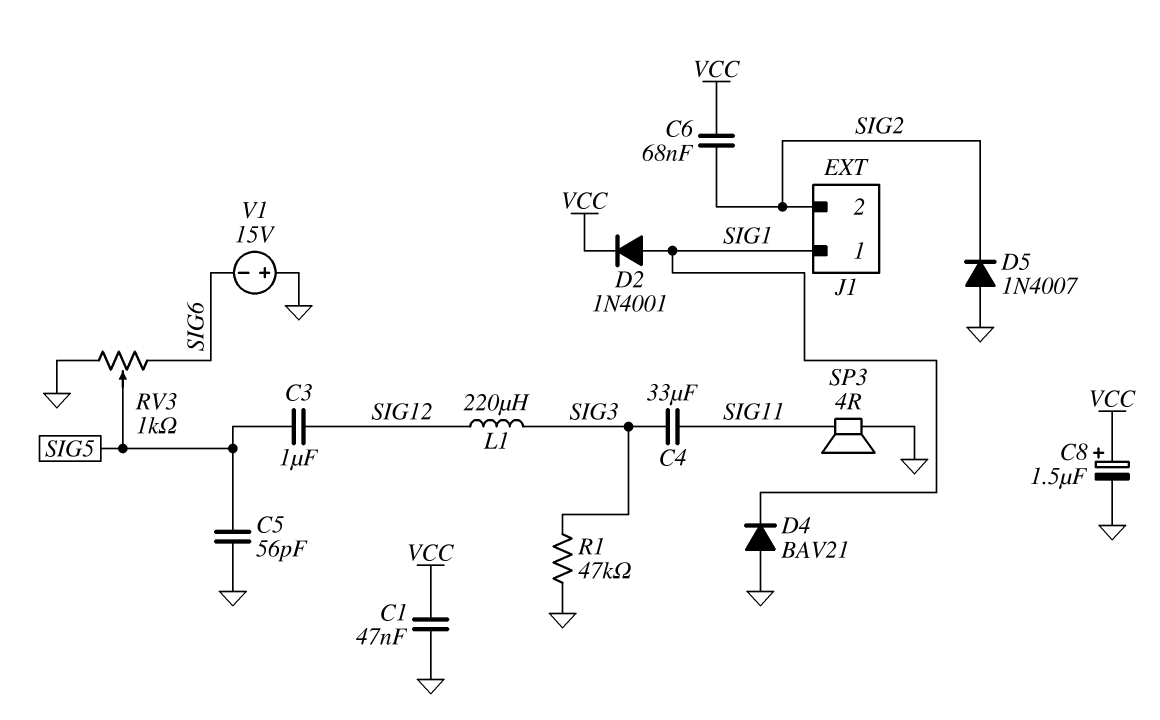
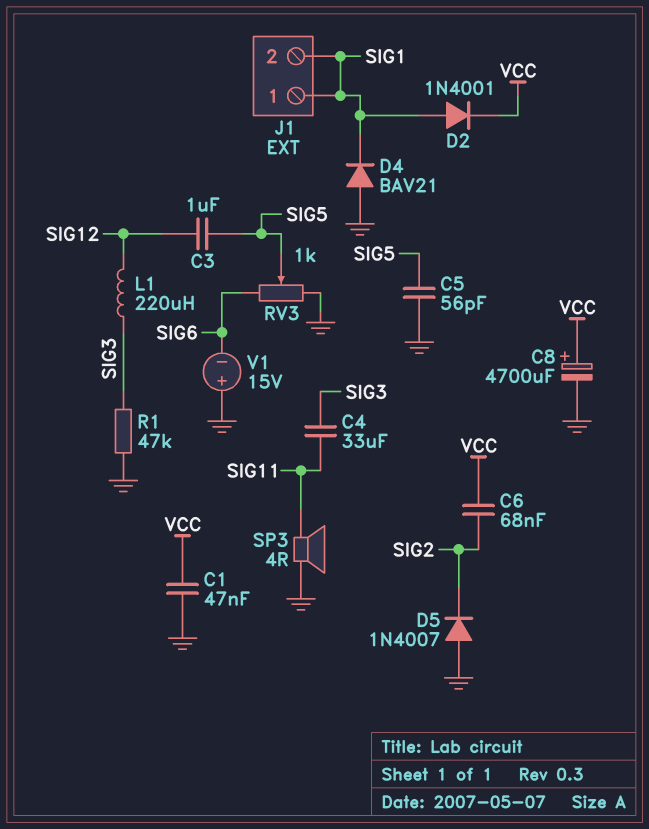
C8: 1.5uF (plus VCC, minus GND) -> 4700uF (plus VCC, minus GND)
J1 pin 2: SIG2 -> SIG1

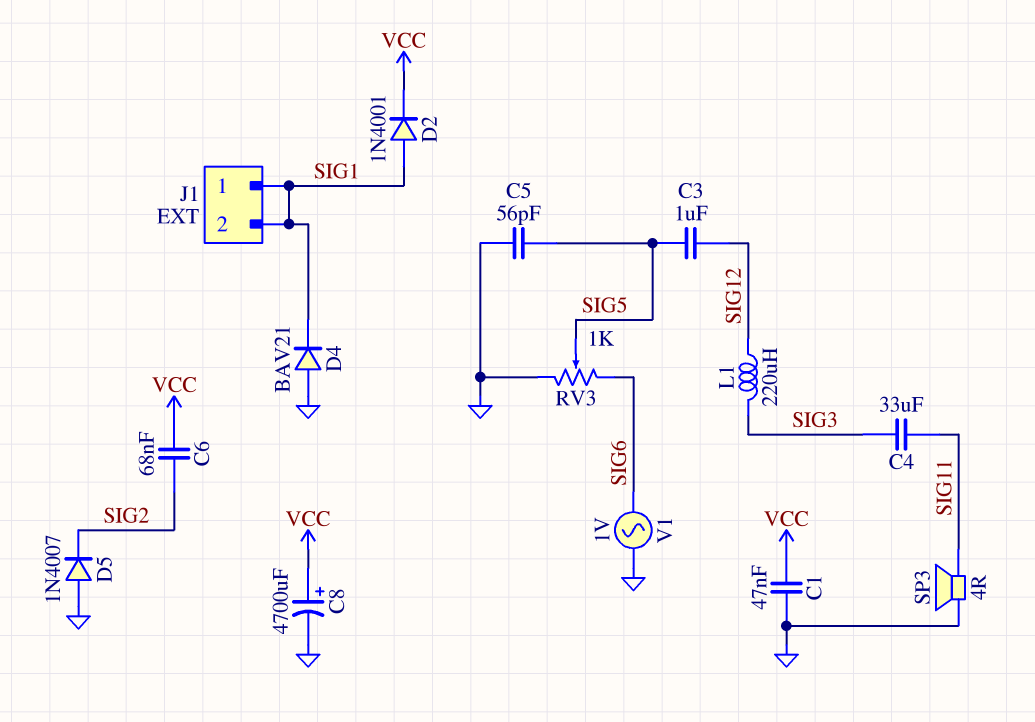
R1: 47k (GND, SIG3) -> none
V1: 15V (plus GND, minus SIG6) -> AC 1V (GND, SIG6)

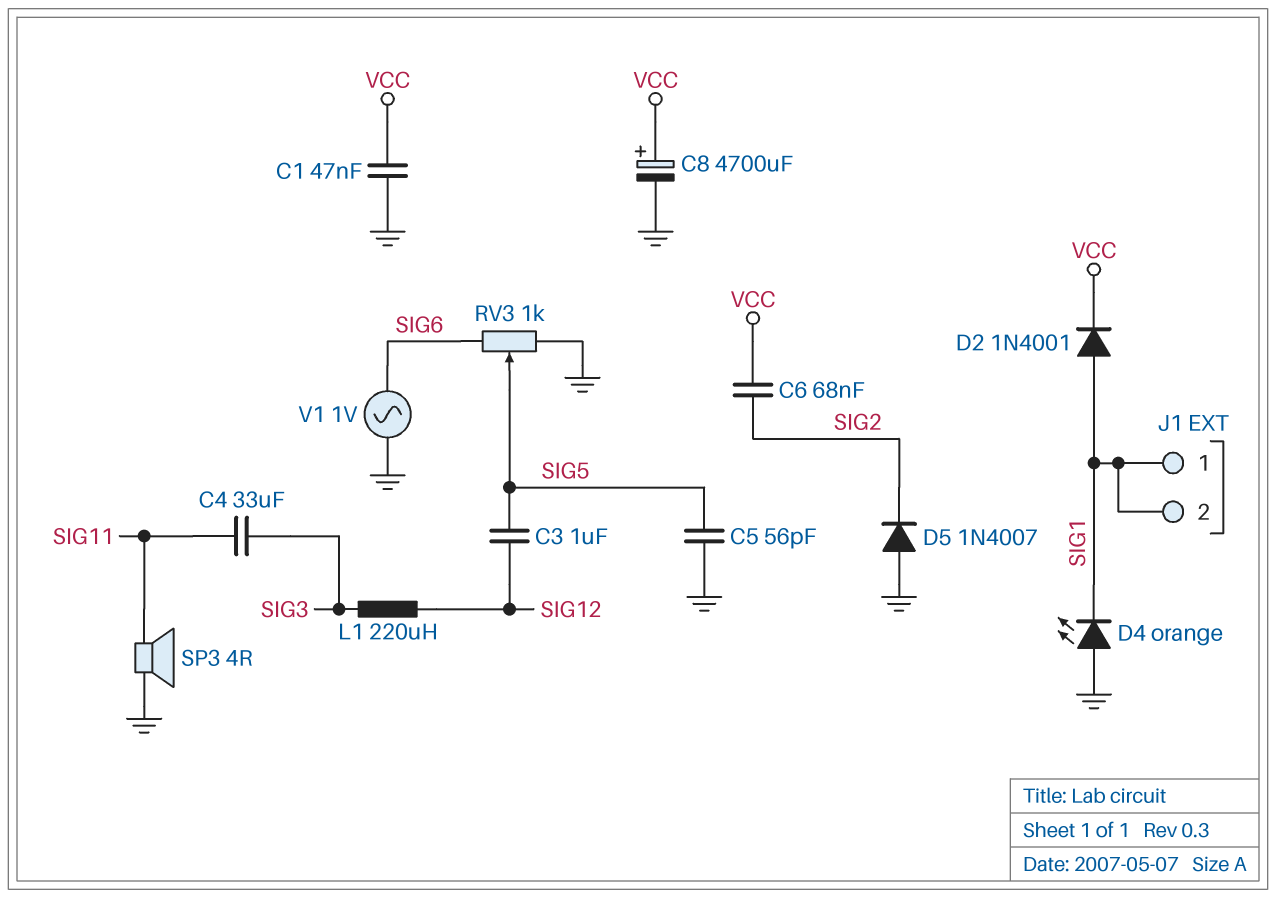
D4: diode BAV21 (A GND, K SIG1) -> LED orange (A GND, K SIG1)

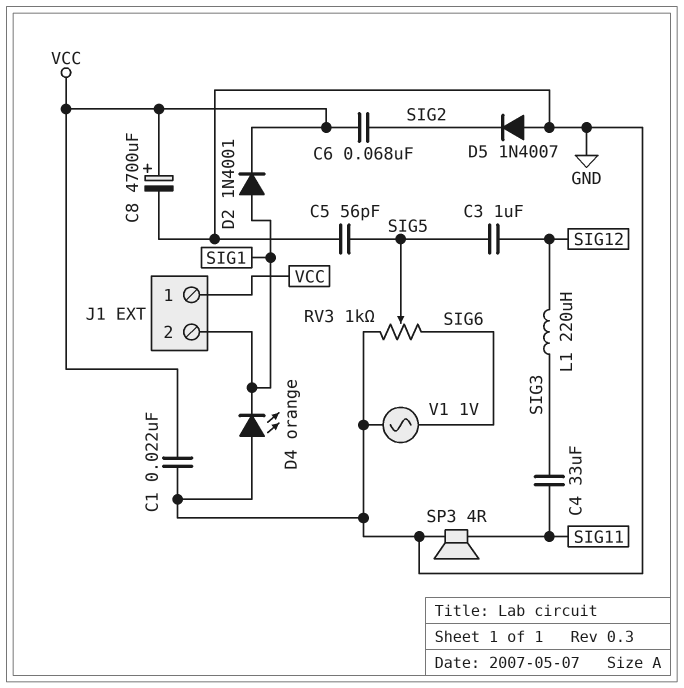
C1: 47nF (GND, VCC) -> 22nF (GND, VCC)
J1 pin 1: SIG1 -> VCC

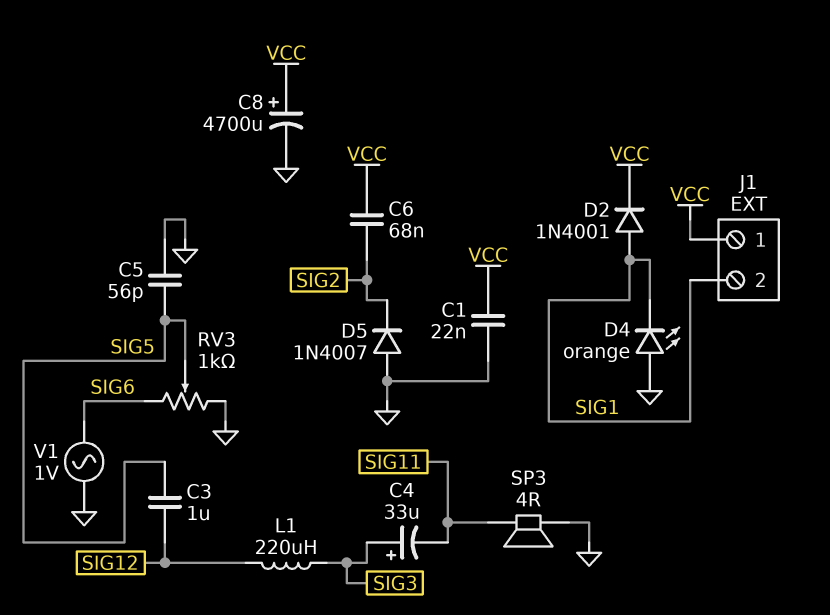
C4: 33uF (SIG3, SIG11) -> 33uF (plus SIG3, minus SIG11)

